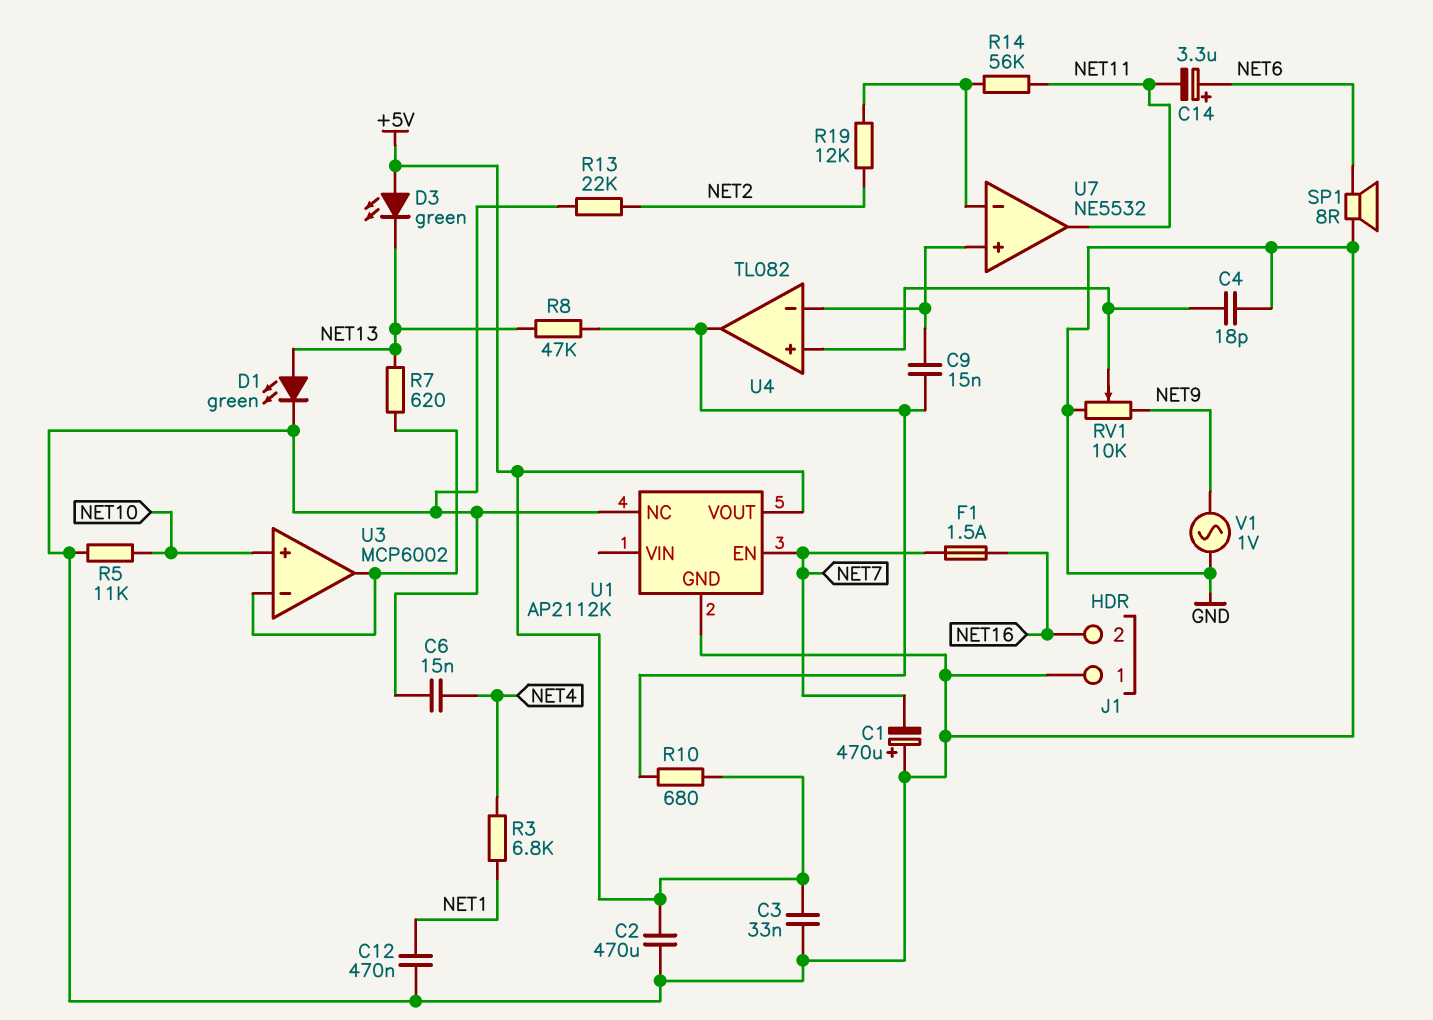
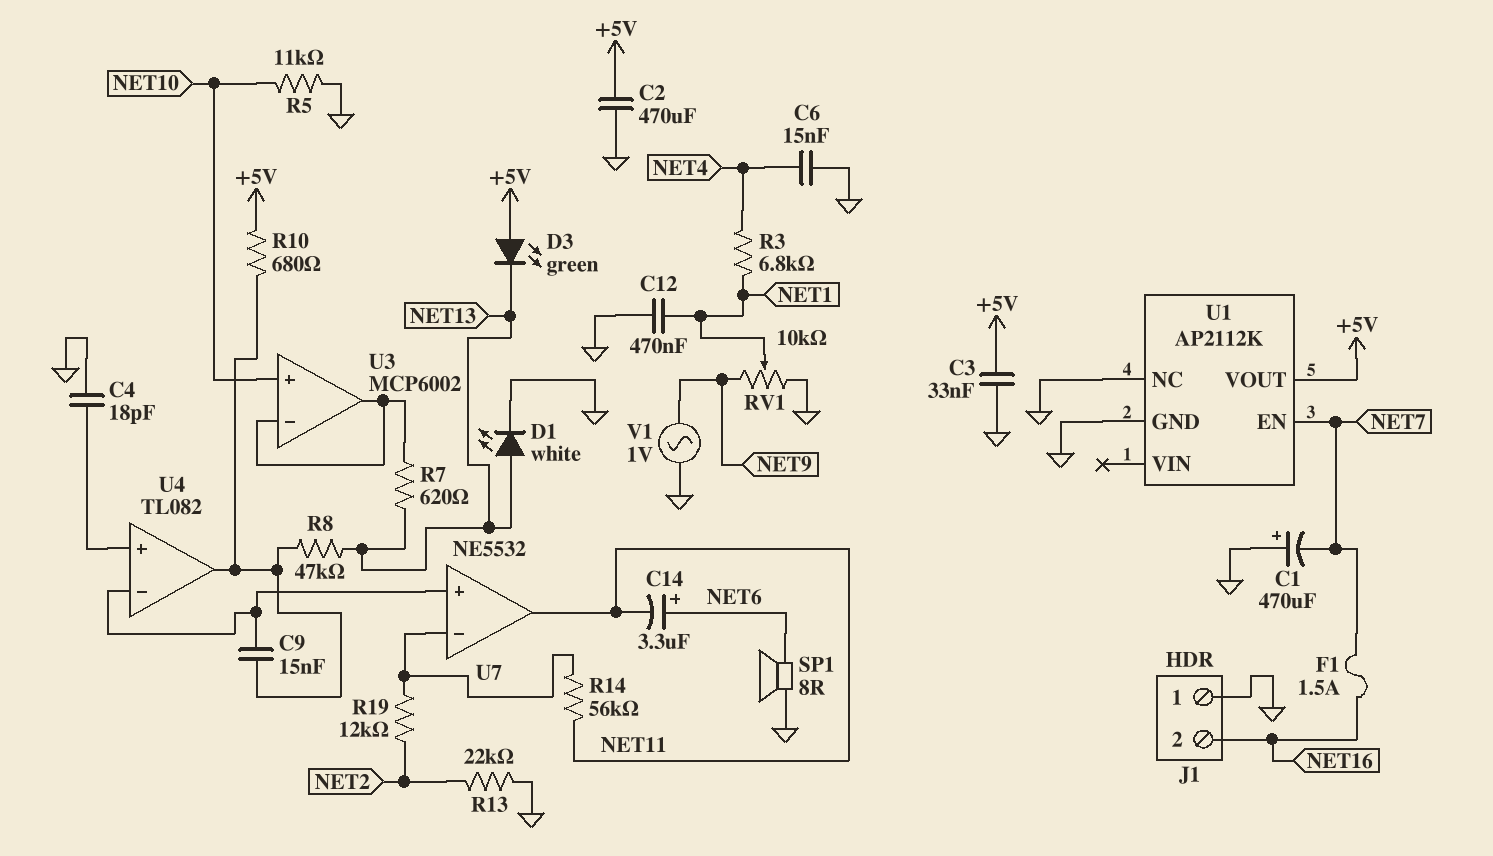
D1: LED green (A NET13, K GND) -> LED white (A NET13, K GND)
RV1: 10k (GND, NET9, wiper U4/in+) -> 10k (GND, NET9, wiper NET1)

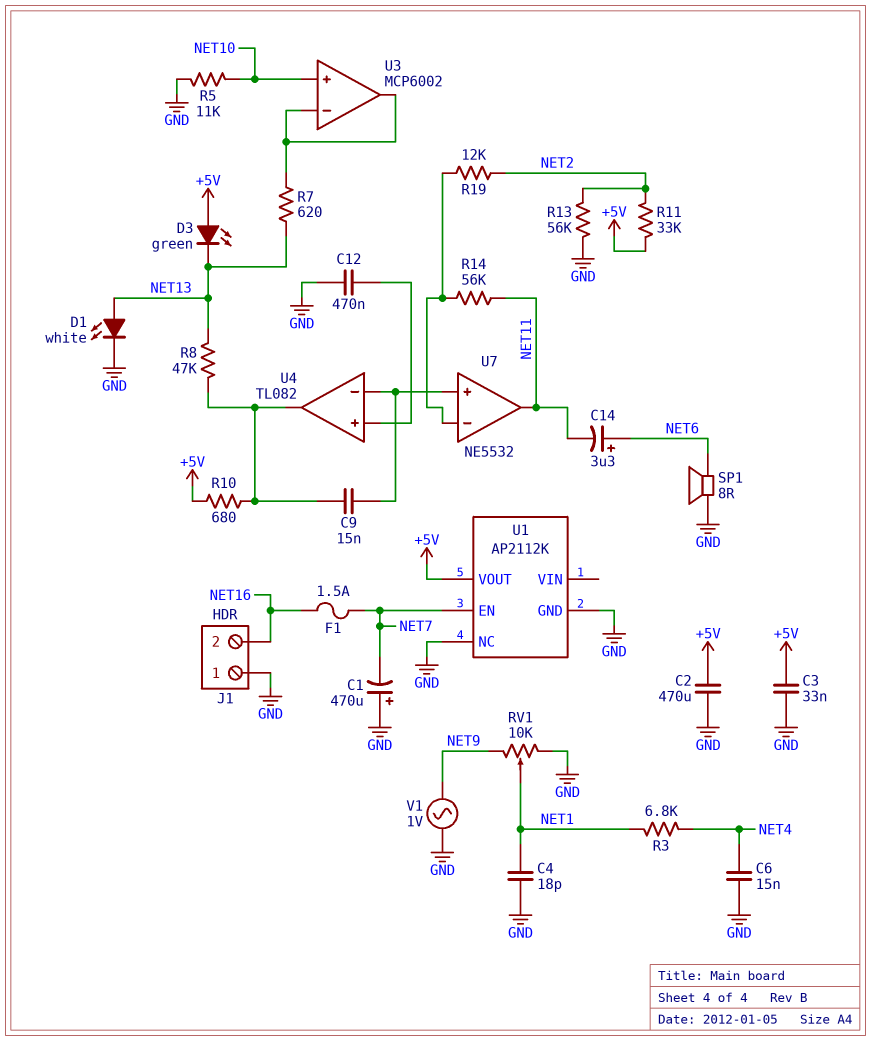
C4: 18pF (GND, U4/in+) -> 18pF (GND, NET1)
C12: 470nF (GND, NET1) -> 470nF (GND, U4/in+)
R11: none -> 33k (+5V, NET2)
R13: 22k (GND, NET2) -> 56k (GND, NET2)

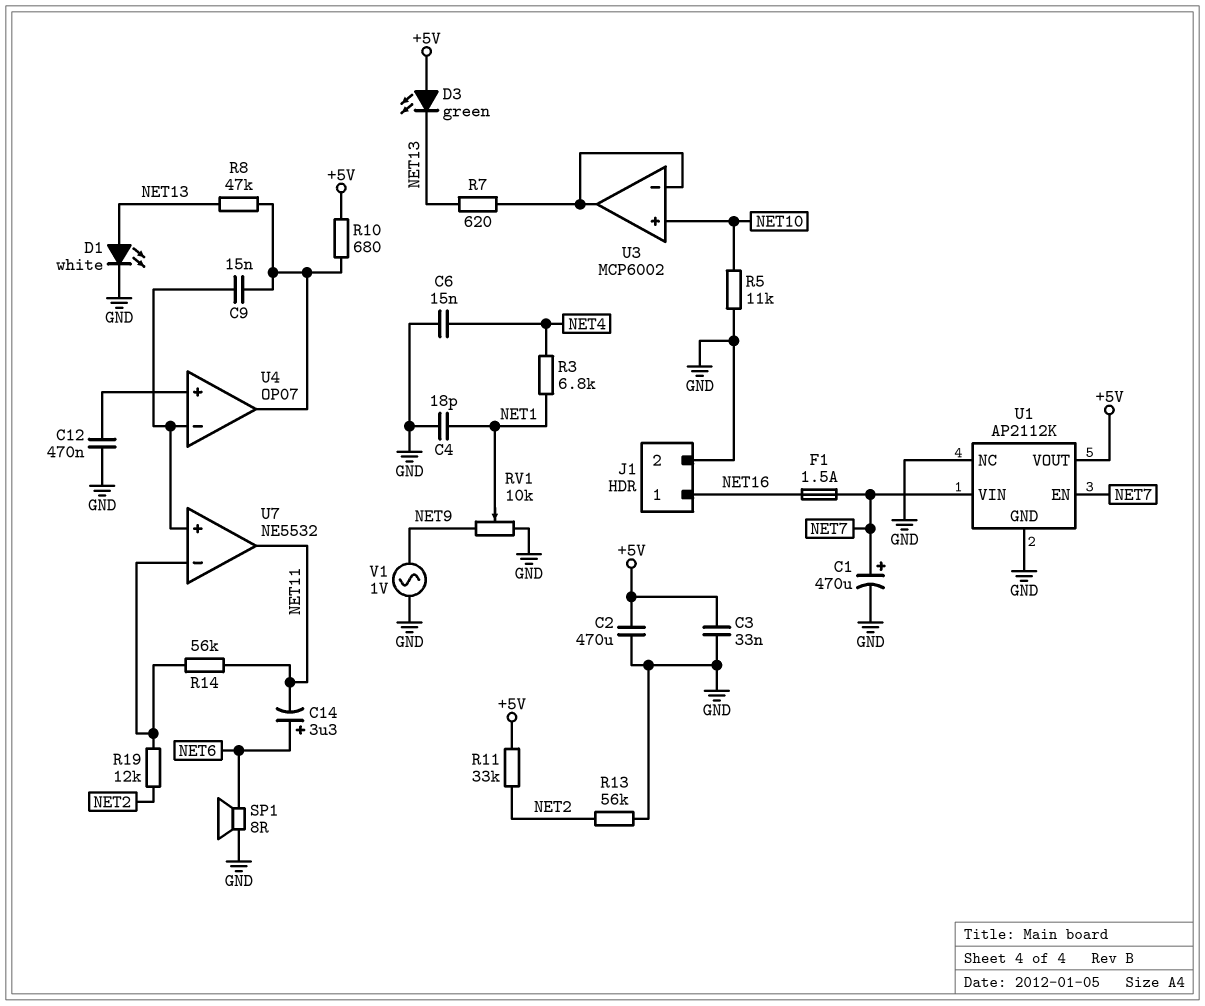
C1: 470uF (plus GND, minus NET7) -> 470uF (plus NET7, minus GND)
J1 pin 1: GND -> NET16
J1 pin 2: NET16 -> GND
U1 pin VIN: none -> NET7
U4: TL082 -> OP07

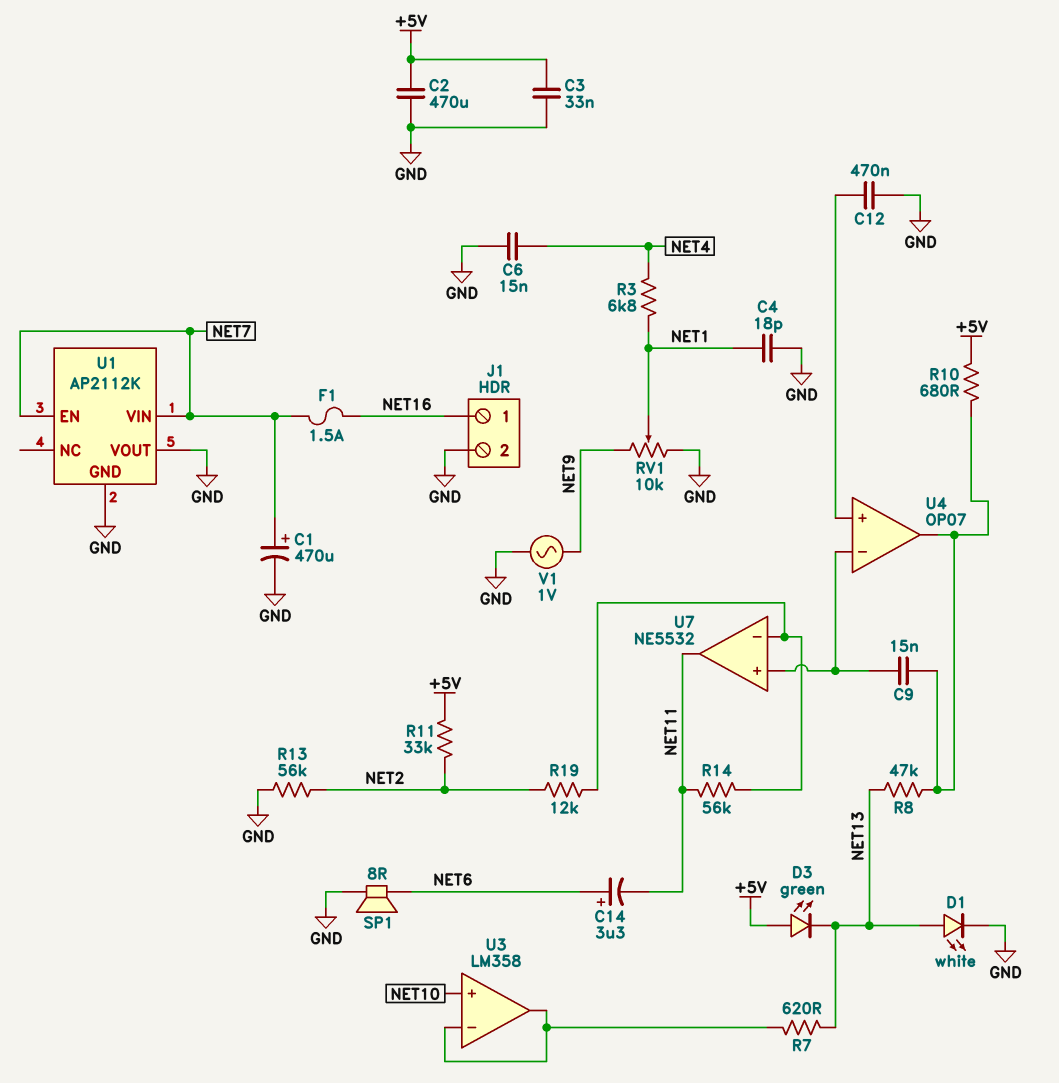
R5: 11k (GND, NET10) -> none
U1 pin NC: GND -> none
U1 pin VOUT: +5V -> GND
U3: MCP6002 -> LM358

